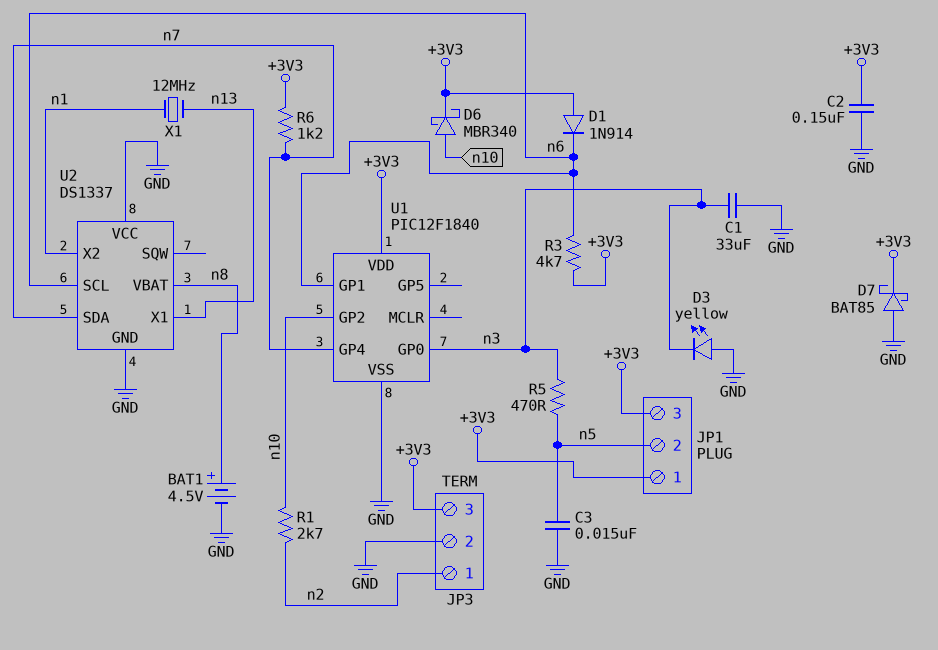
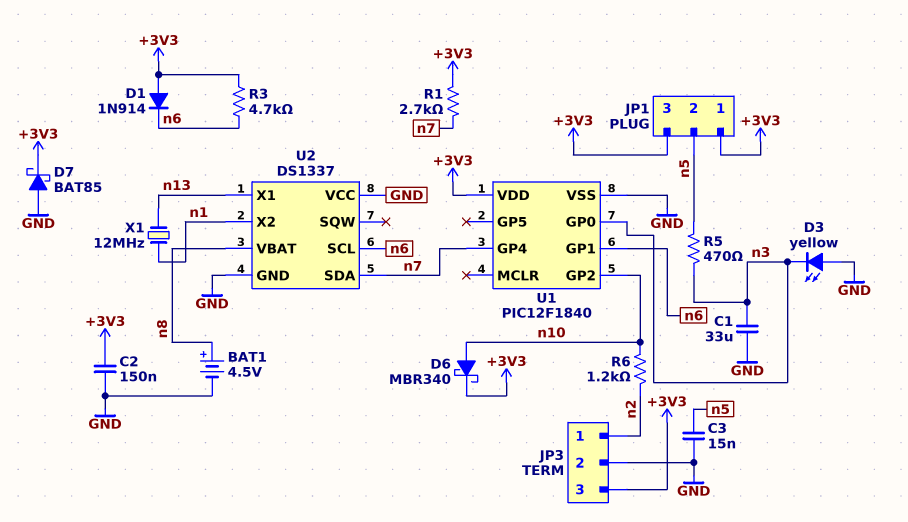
R1: 2.7k (n2, n10) -> 2.7k (+3V3, n7)
R6: 1.2k (+3V3, n7) -> 1.2k (n2, n10)

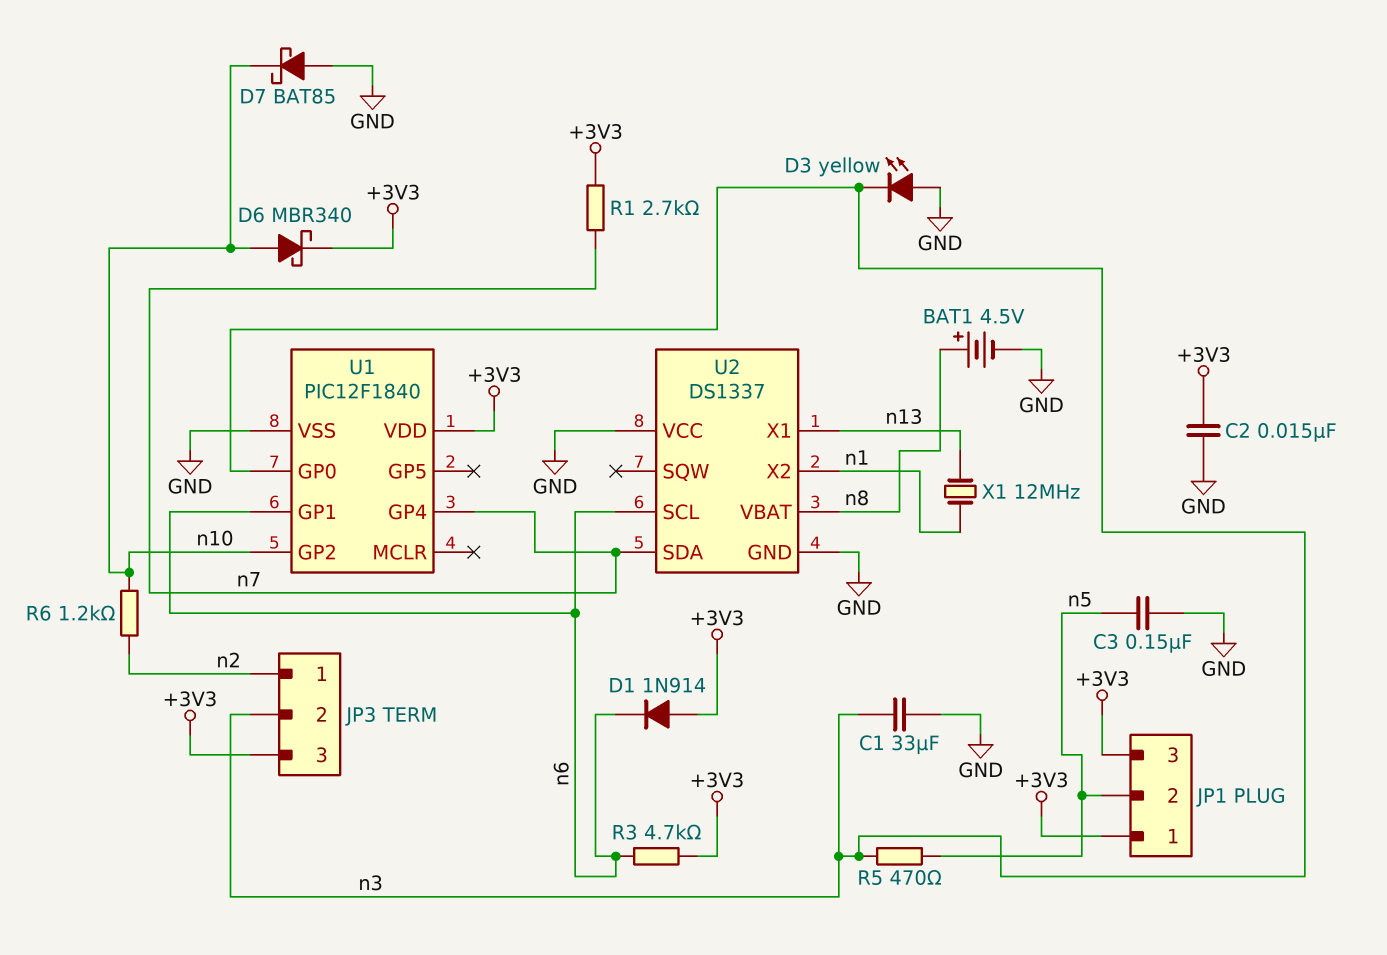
C2: 150nF (+3V3, GND) -> 15nF (+3V3, GND)
C3: 15nF (GND, n5) -> 150nF (GND, n5)
D7: schottky BAT85 (A GND, K +3V3) -> schottky BAT85 (A GND, K n10)
JP3 pin 2: GND -> n3

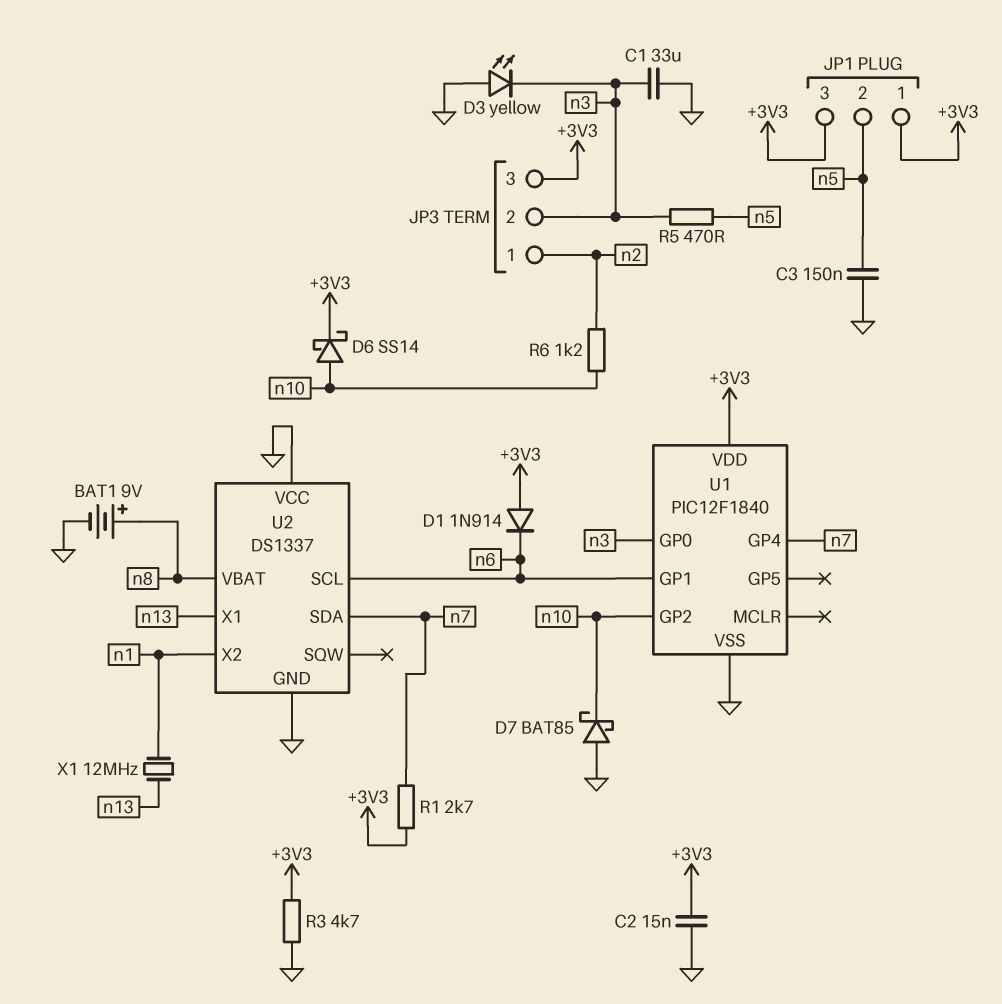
BAT1: 4.5V (plus n8, minus GND) -> 9V (plus n8, minus GND)
D6: schottky MBR340 (A n10, K +3V3) -> schottky SS14 (A n10, K +3V3)
R3: 4.7k (+3V3, n6) -> 4.7k (+3V3, GND)

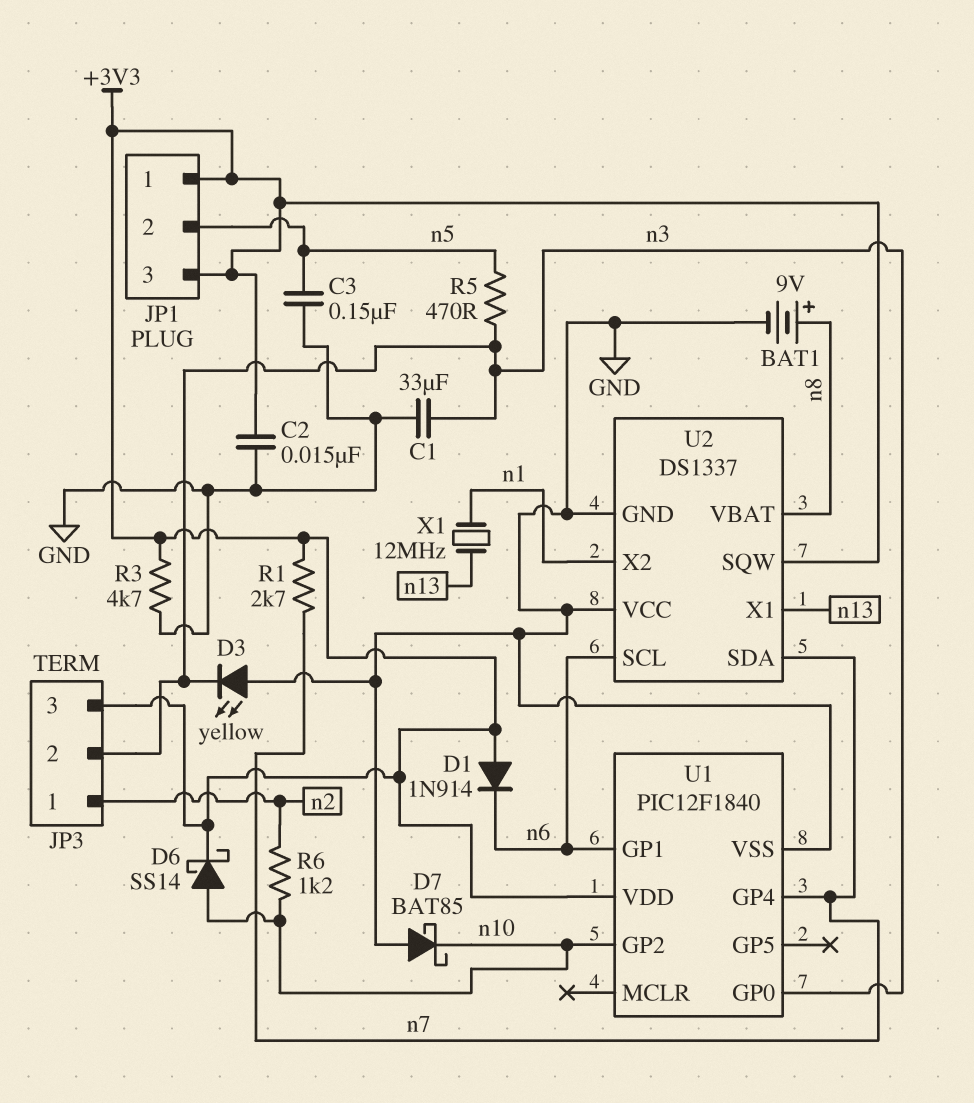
U2 pin SQW: none -> +3V3

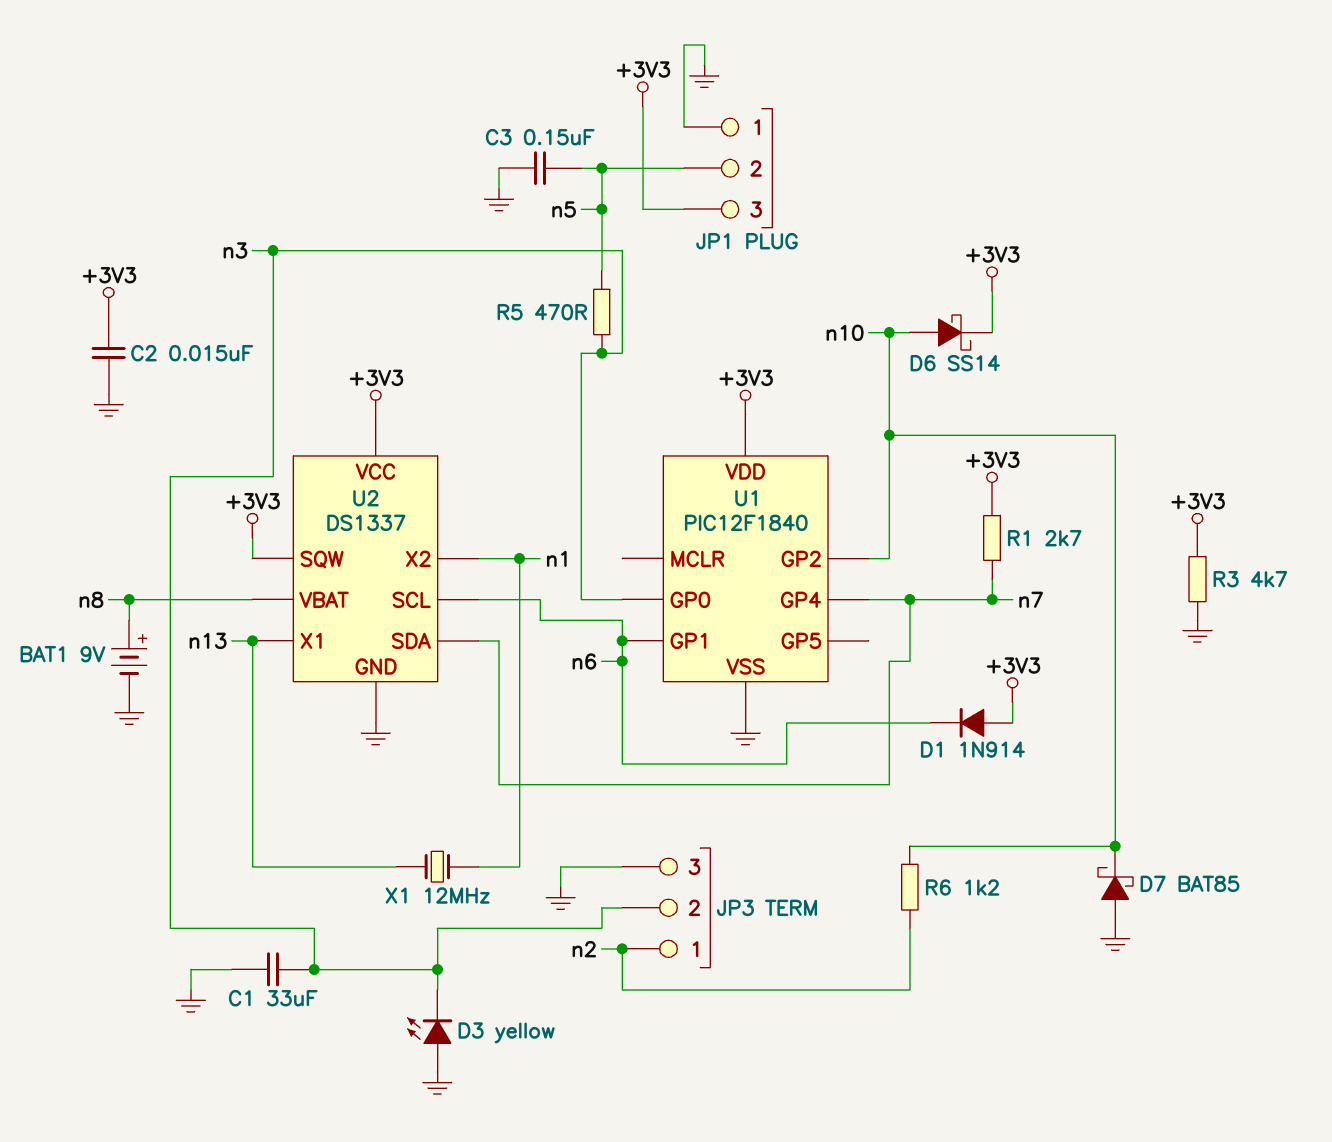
JP1 pin 1: +3V3 -> GND
JP3 pin 3: +3V3 -> GND
U2 pin VCC: GND -> +3V3

